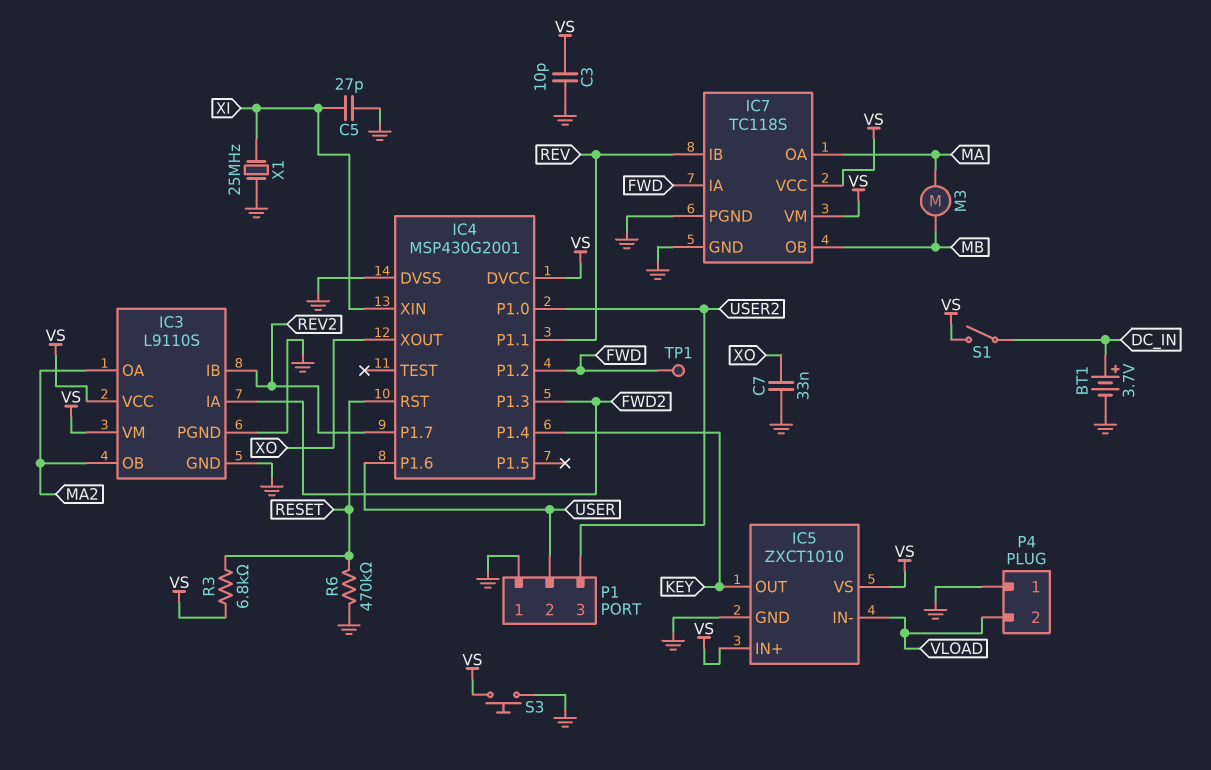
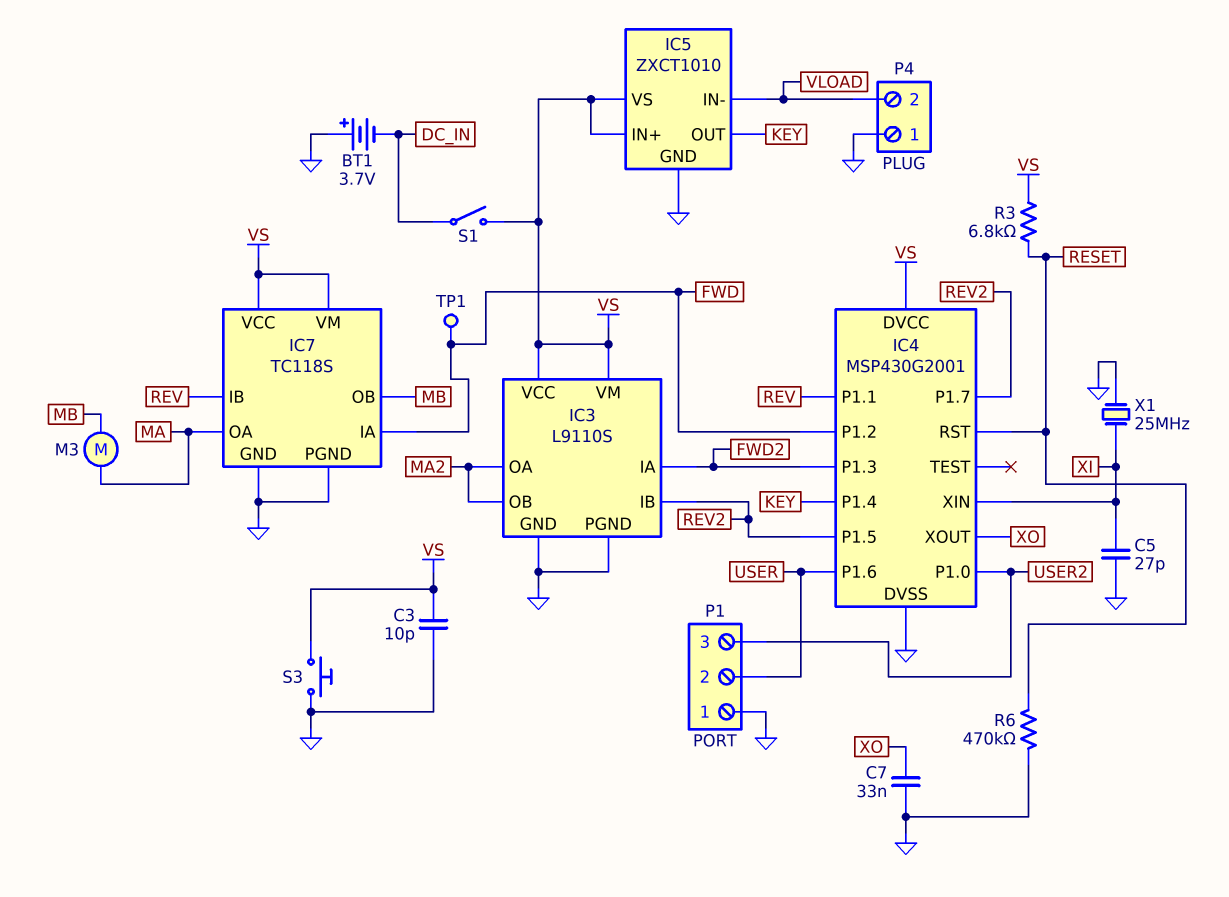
BT1: 3.7V (plus DC_IN, minus GND) -> 3.7V (plus GND, minus DC_IN)
IC4 pin P1.5: none -> REV2

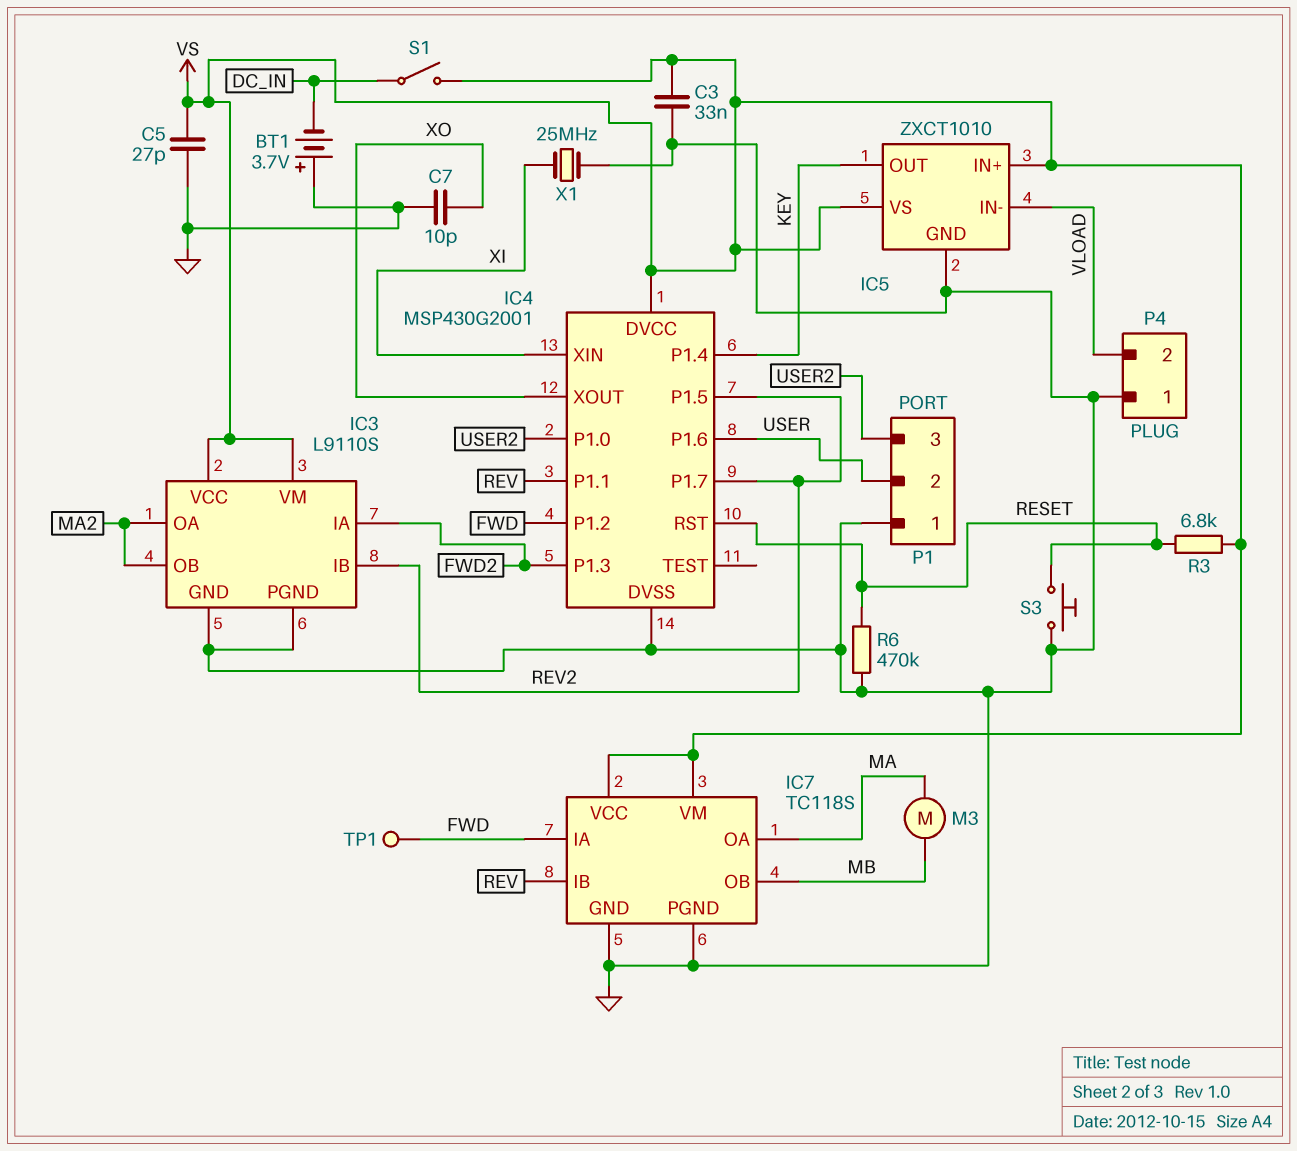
C3: 10pF (GND, VS) -> 33nF (GND, VS)
C5: 27pF (GND, XI) -> 27pF (GND, VS)
C7: 33nF (GND, XO) -> 10pF (GND, XO)
S3: button (GND, VS) -> button (GND, RESET)

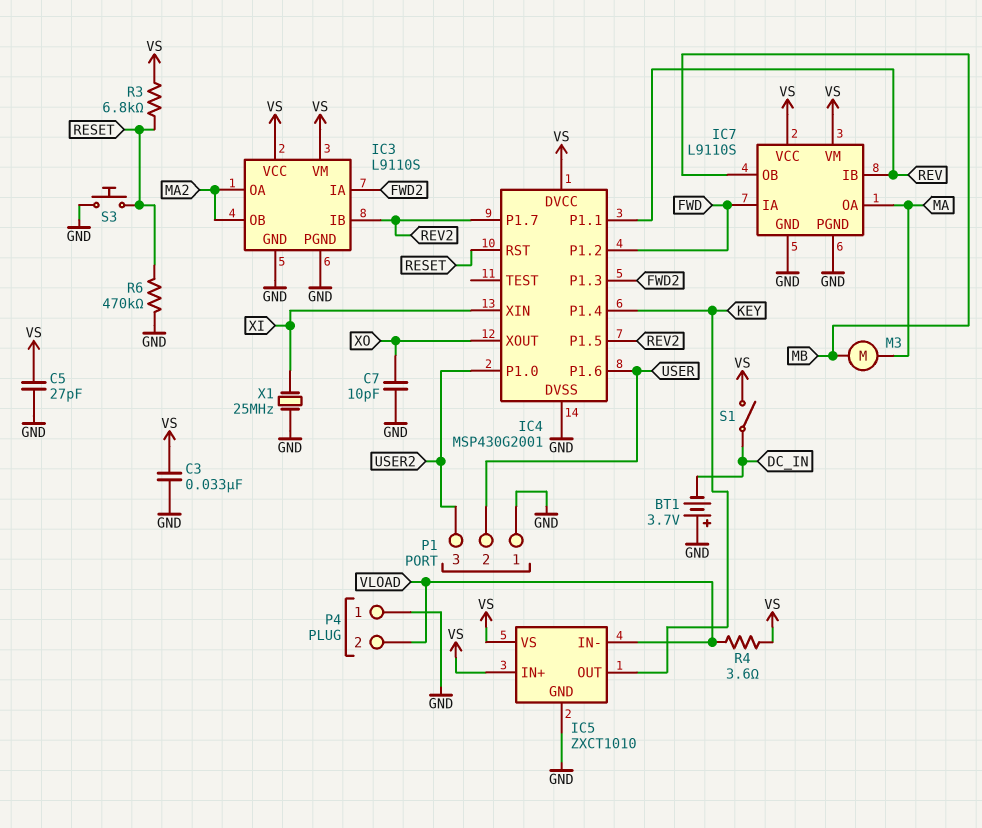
IC7: TC118S -> L9110S
R4: none -> 3.6 (VLOAD, VS)
TP1: test point (FWD) -> none

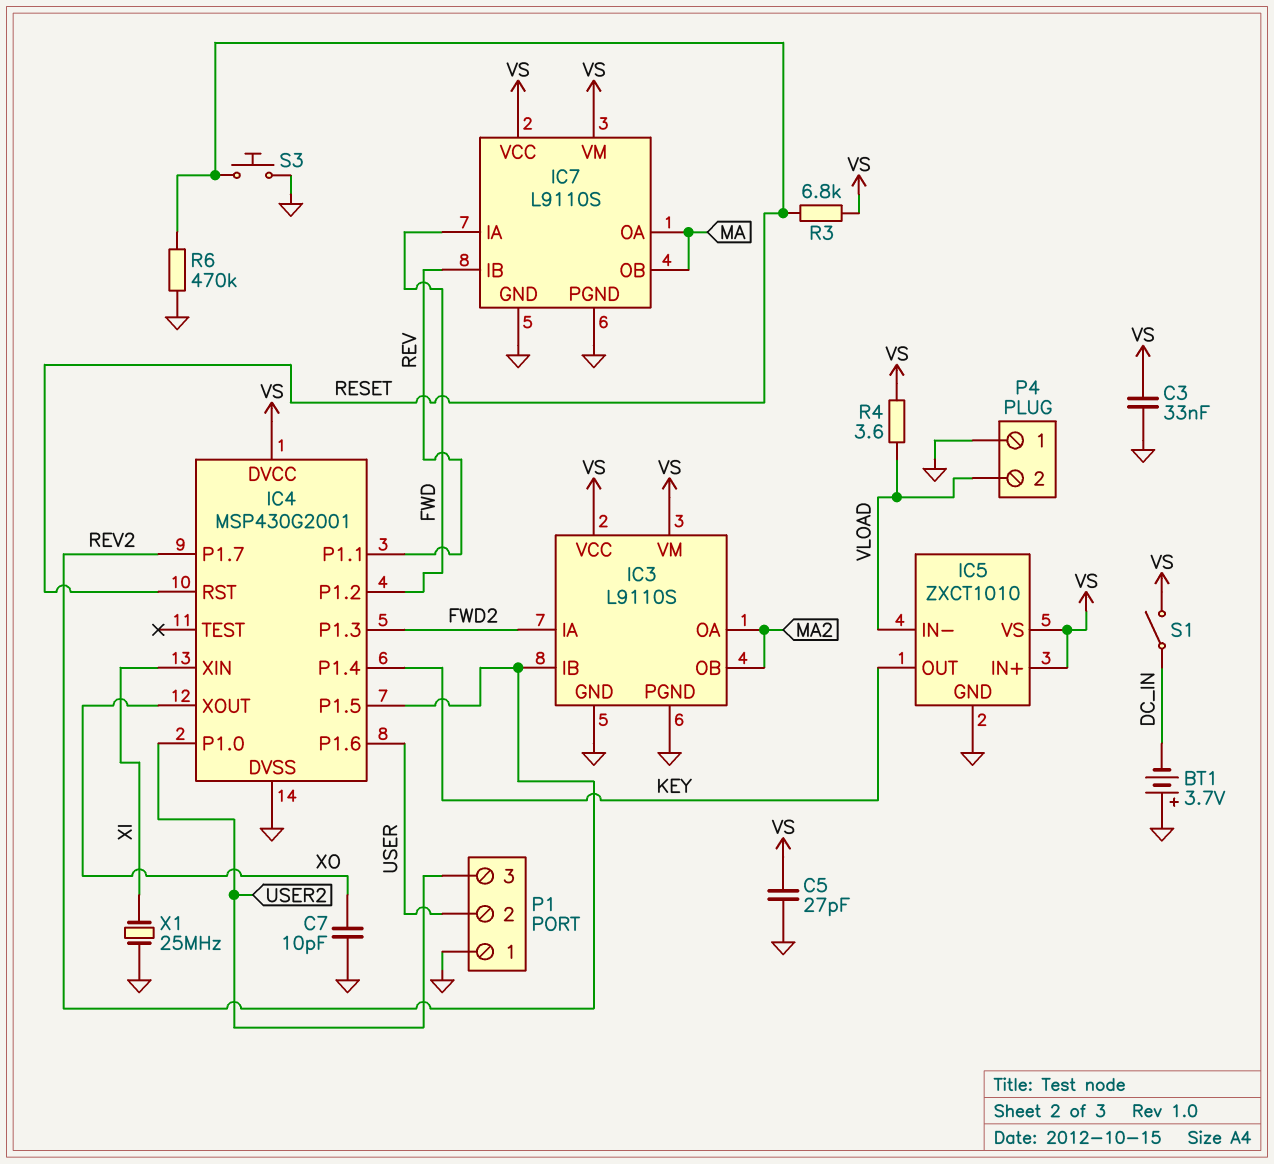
IC7 pin OB: MB -> MA
M3: motor (MA, MB) -> none

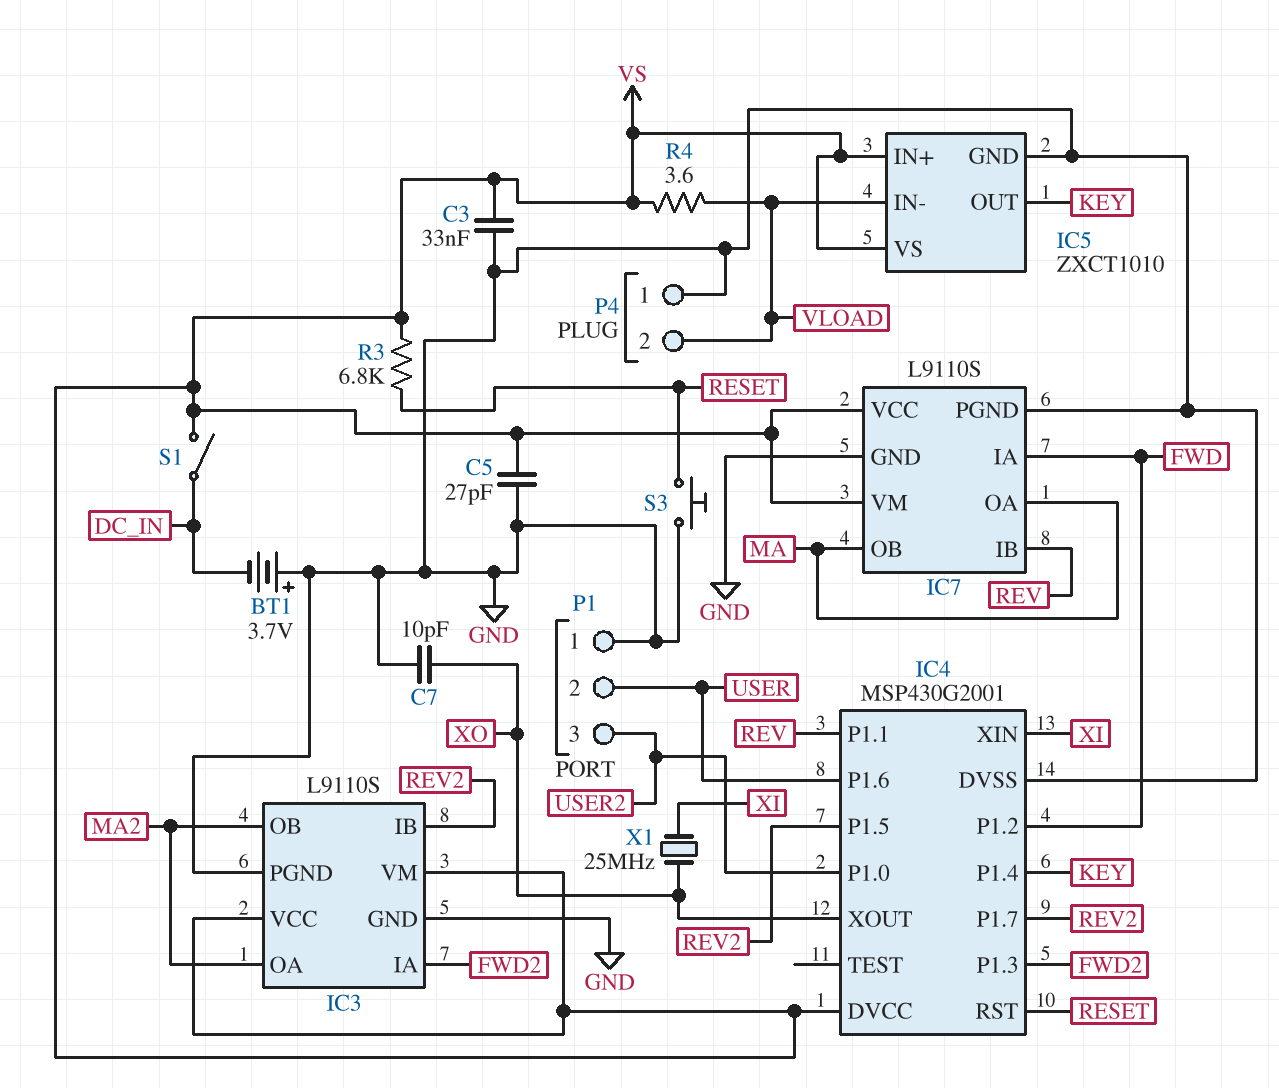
R6: 470k (GND, RESET) -> none
X1: 25MHz (GND, XI) -> 25MHz (XI, XO)

